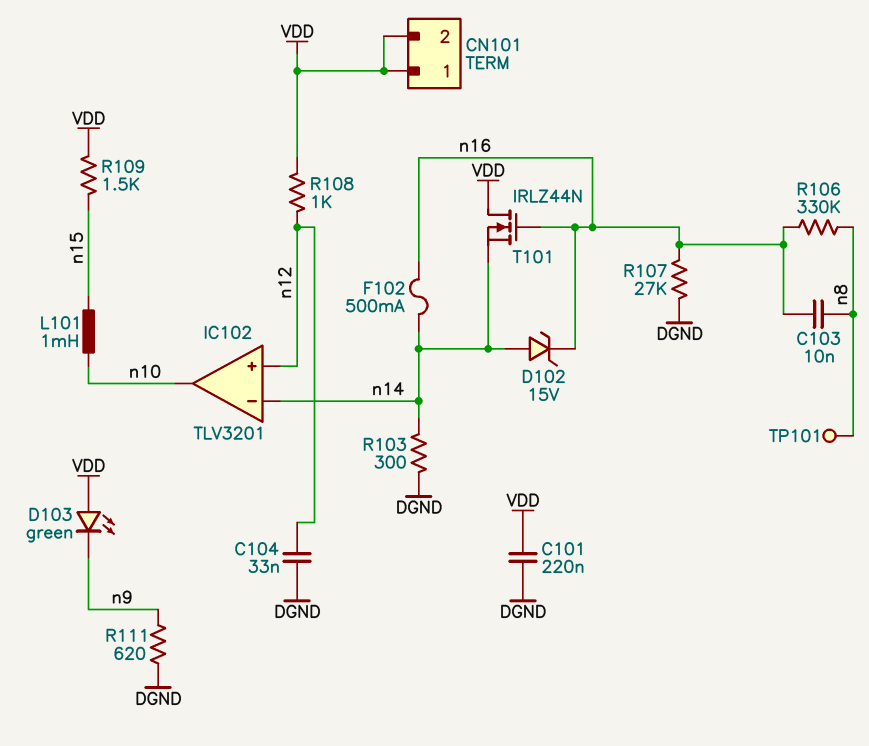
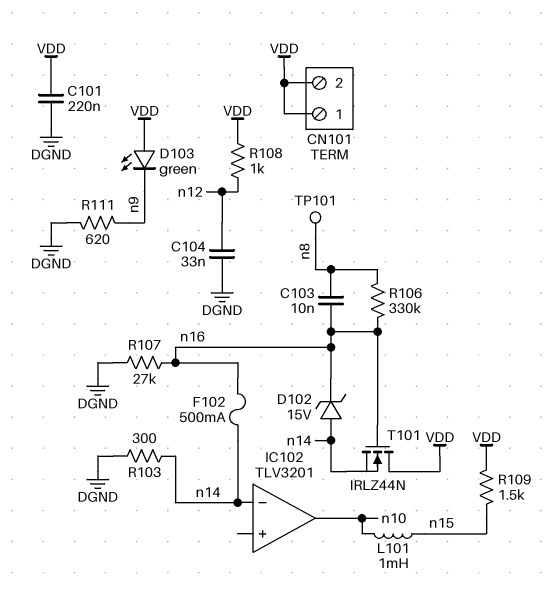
IC102 pin in+: n12 -> none

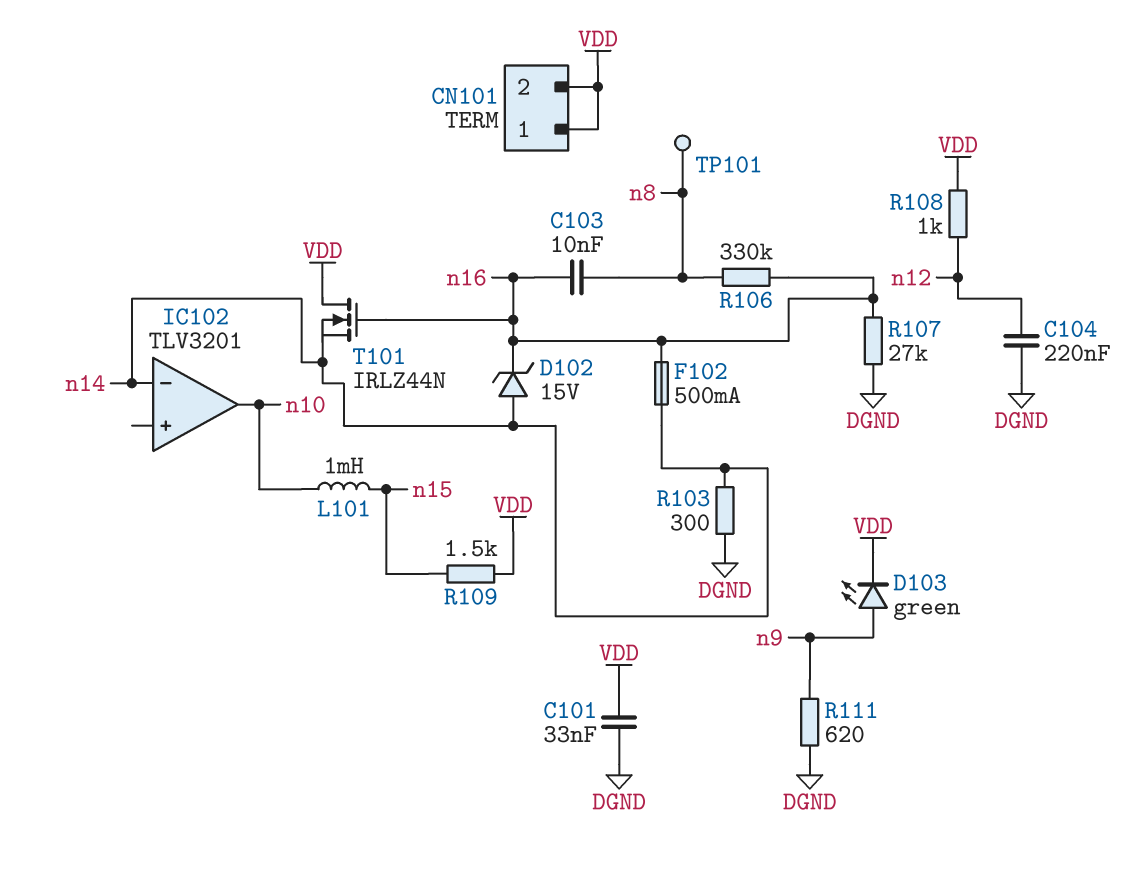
C101: 220nF (DGND, VDD) -> 33nF (DGND, VDD)
C104: 33nF (DGND, n12) -> 220nF (DGND, n12)
D103: LED green (A VDD, K n9) -> LED green (A n9, K VDD)

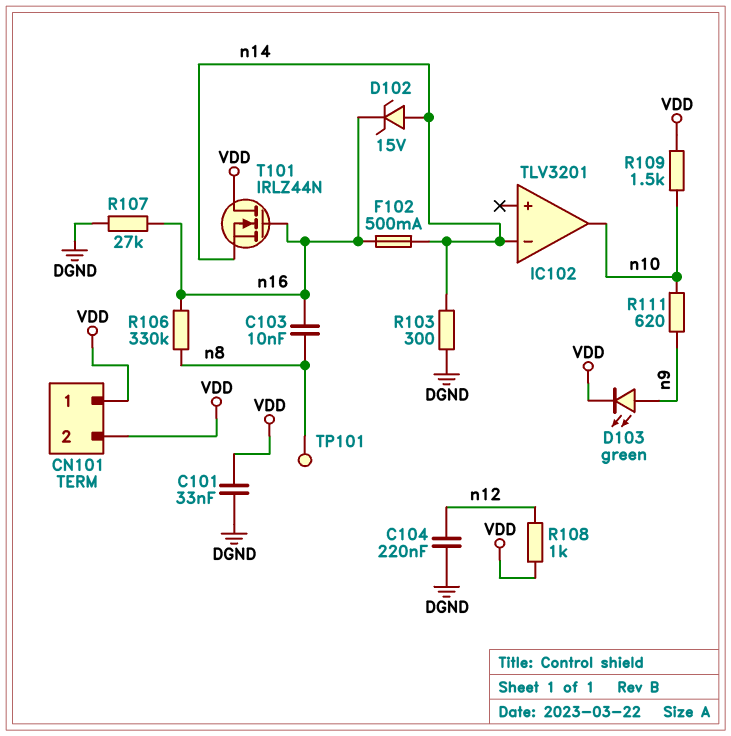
L101: 1mH (n10, n15) -> none
R109: 1.5k (VDD, n15) -> 1.5k (VDD, n10)
R111: 620 (DGND, n9) -> 620 (n9, n10)

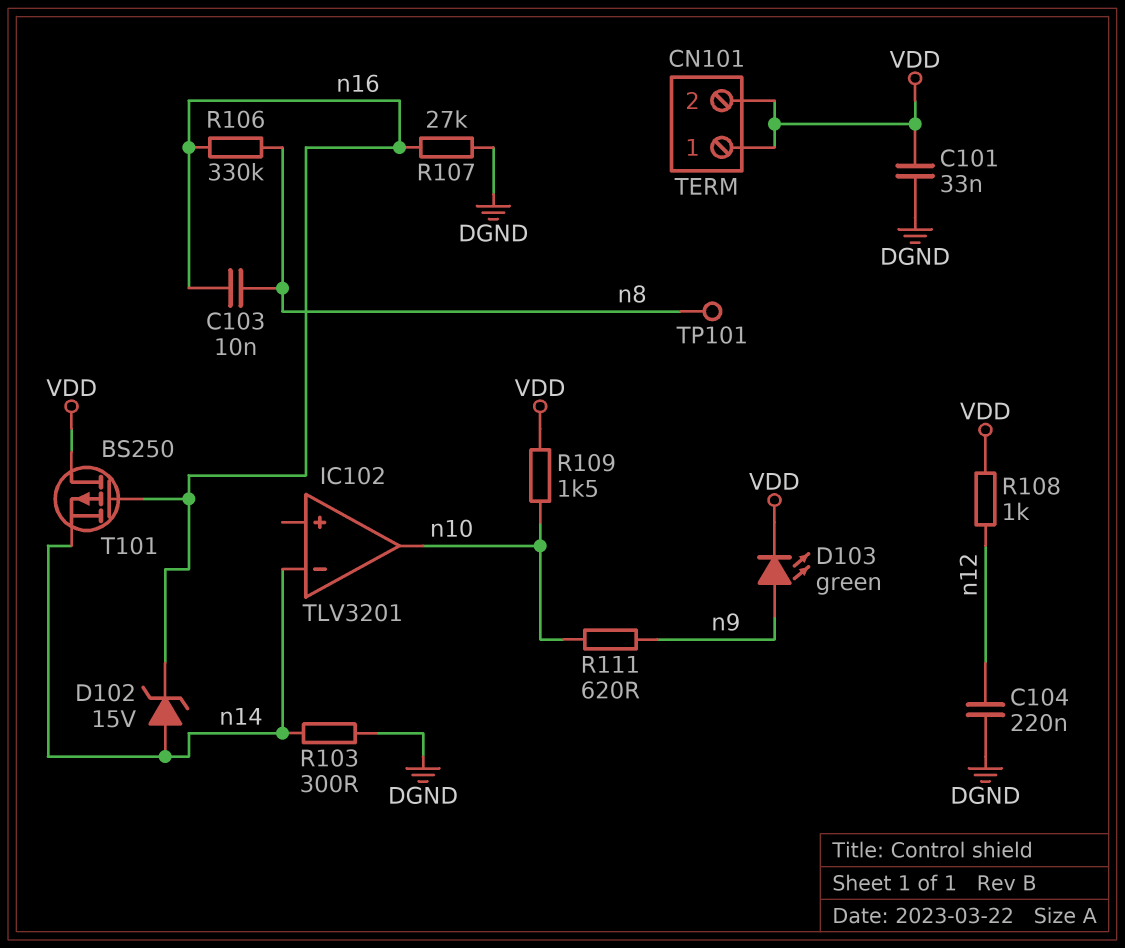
F102: 500mA (n14, n16) -> none
T101: NMOS IRLZ44N (G n16, D VDD, S n14) -> PMOS BS250 (G n16, D VDD, S n14)

